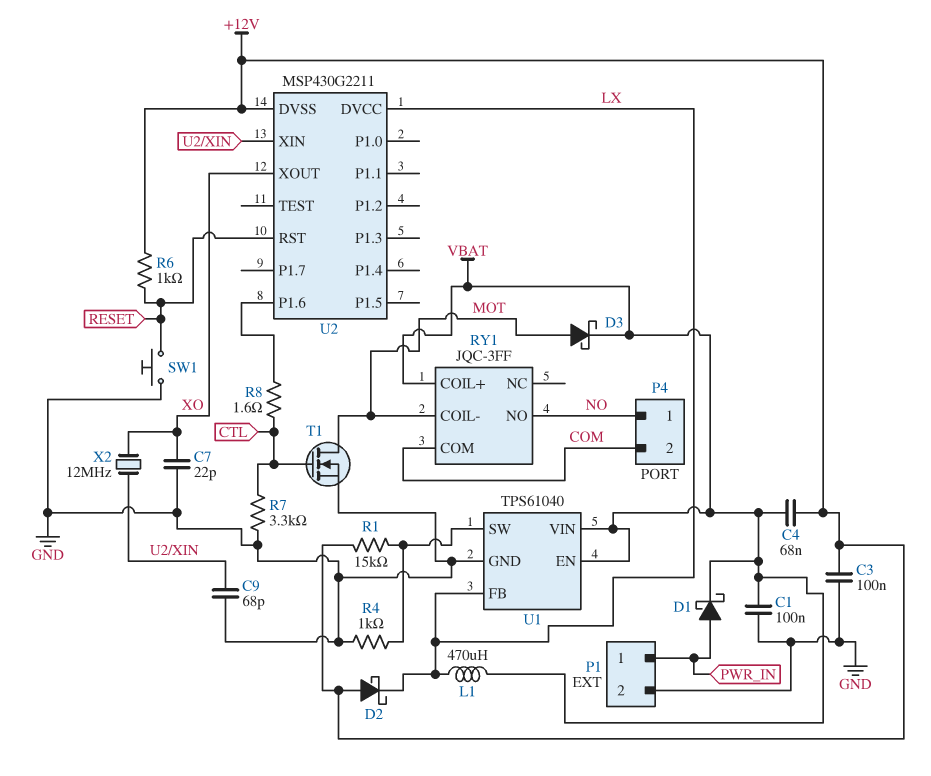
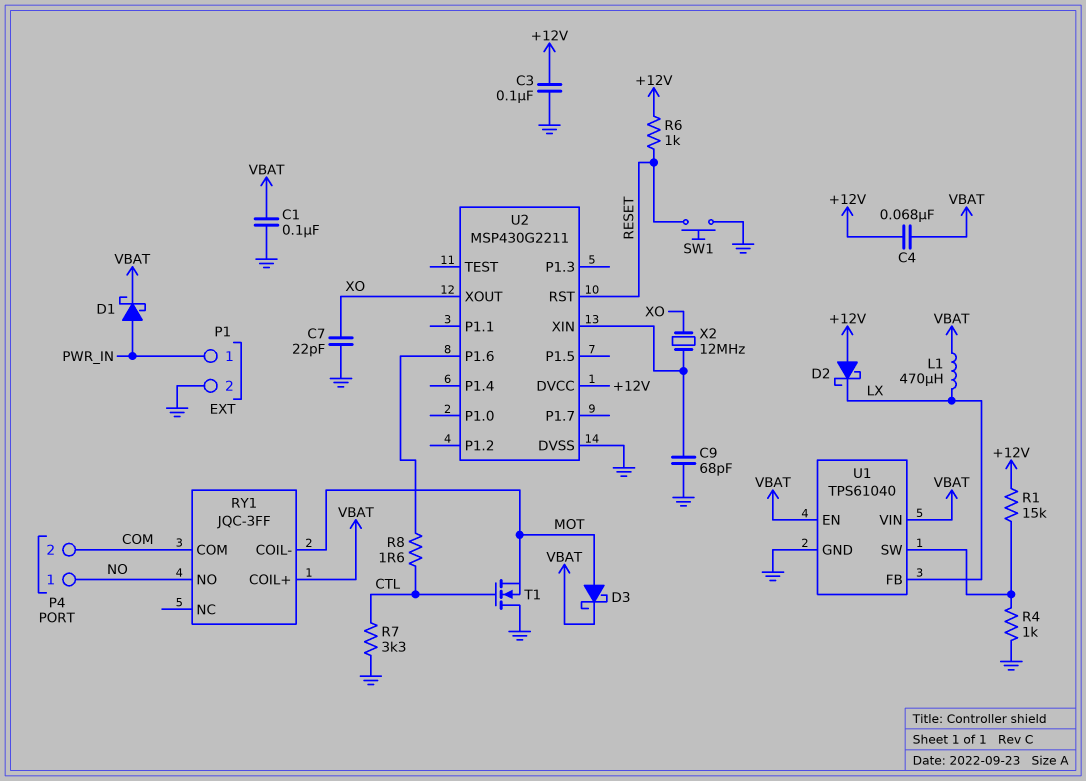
T1: NMOS (G CTL, D MOT, S GND) -> NMOS (G CTL, D GND, S MOT)
U2 pin DVCC: LX -> +12V
U2 pin DVSS: +12V -> GND

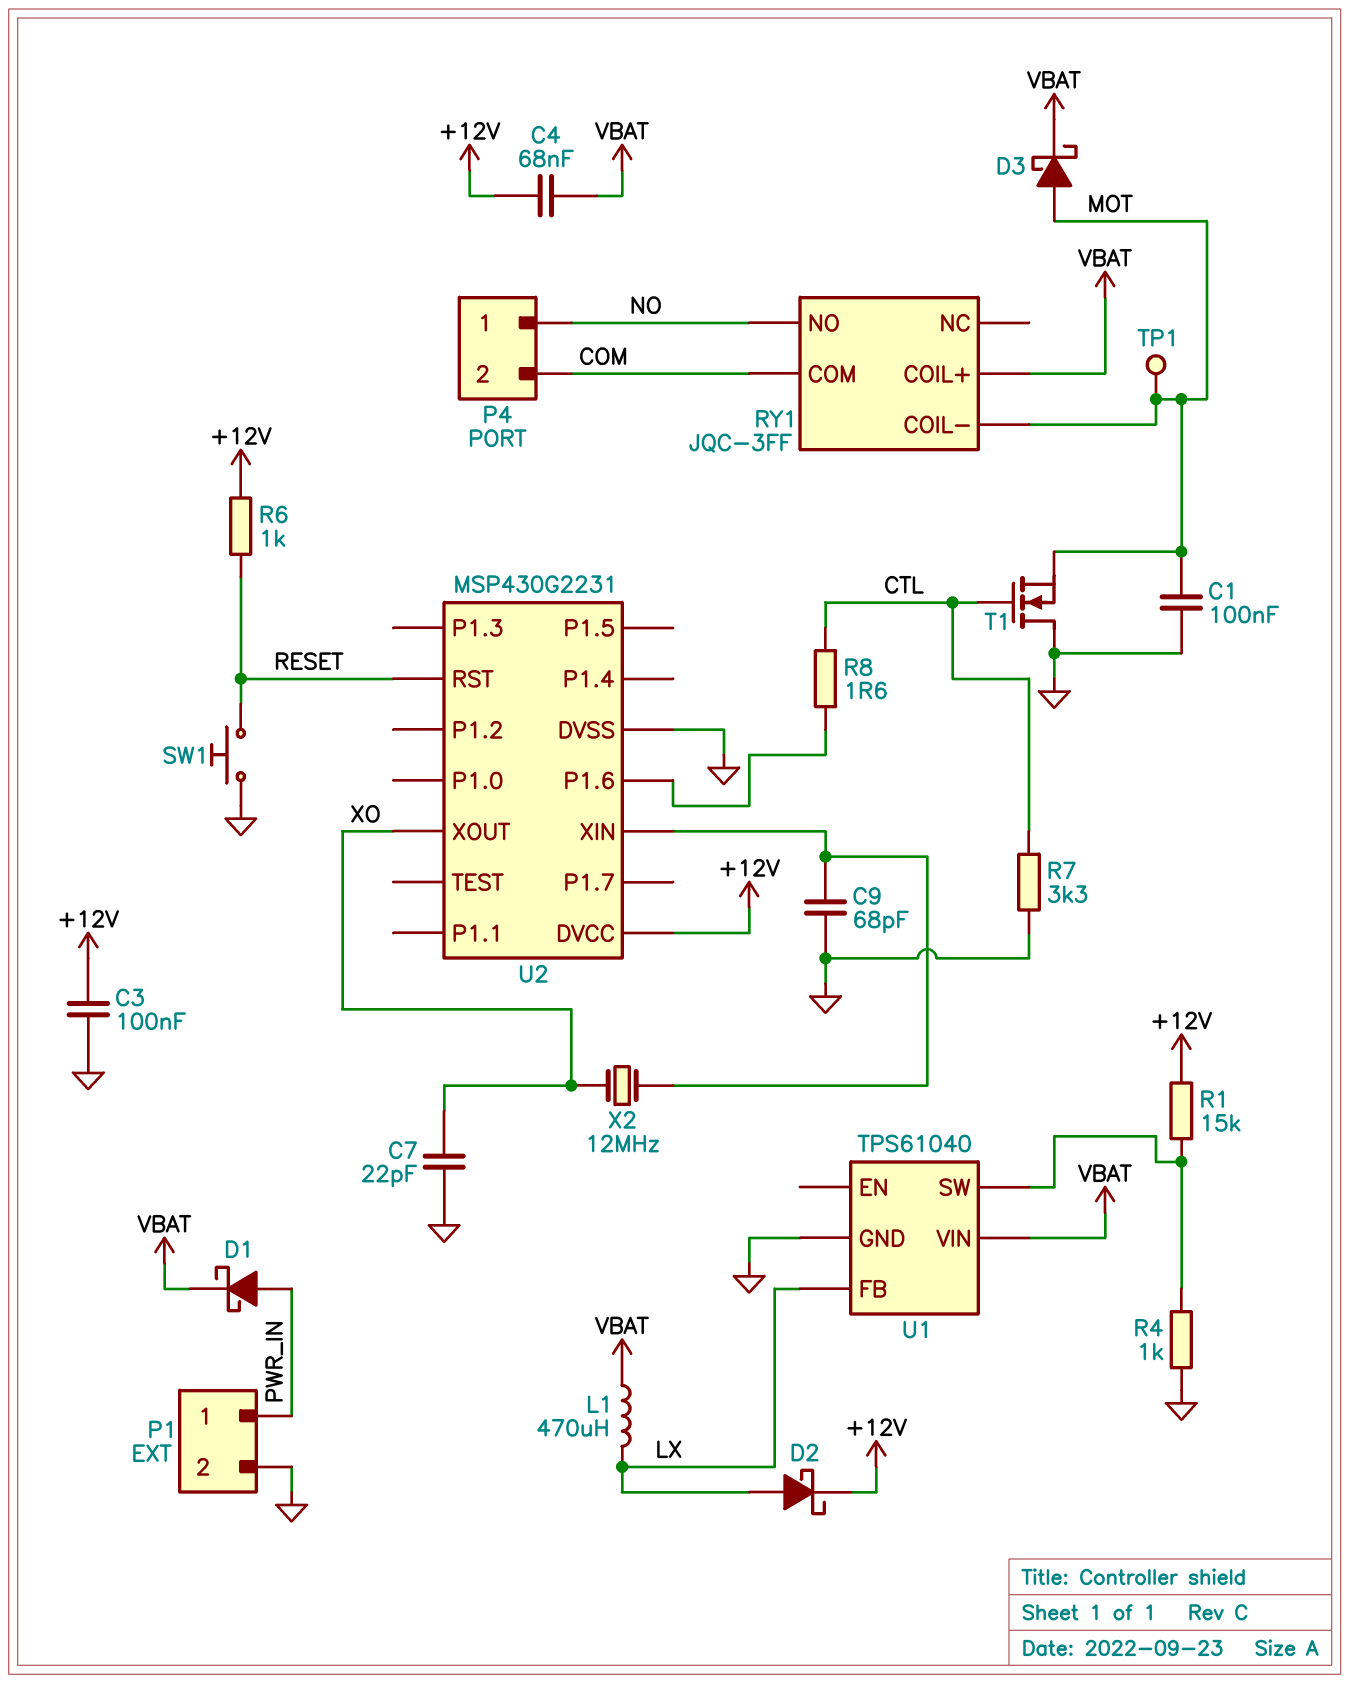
C1: 100nF (GND, VBAT) -> 100nF (GND, MOT)
D2: schottky (A +12V, K LX) -> schottky (A LX, K +12V)
TP1: none -> test point (MOT)
U1 pin EN: VBAT -> none
U2: MSP430G2211 -> MSP430G2231

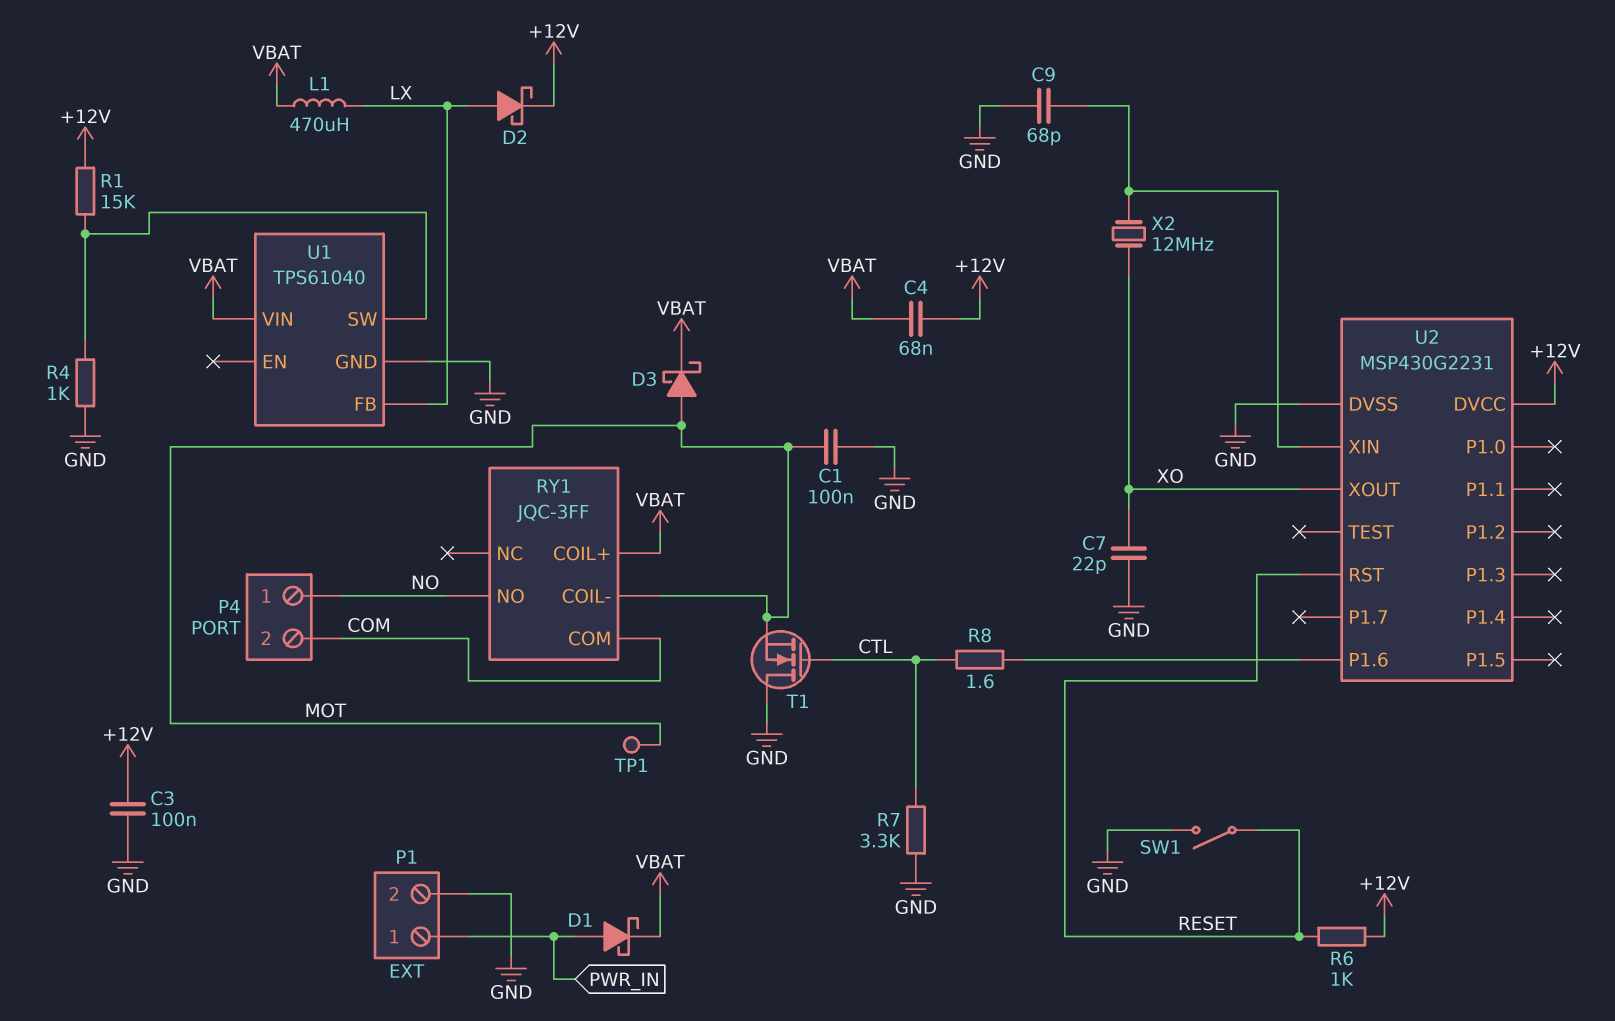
SW1: button (GND, RESET) -> switch (GND, RESET)

